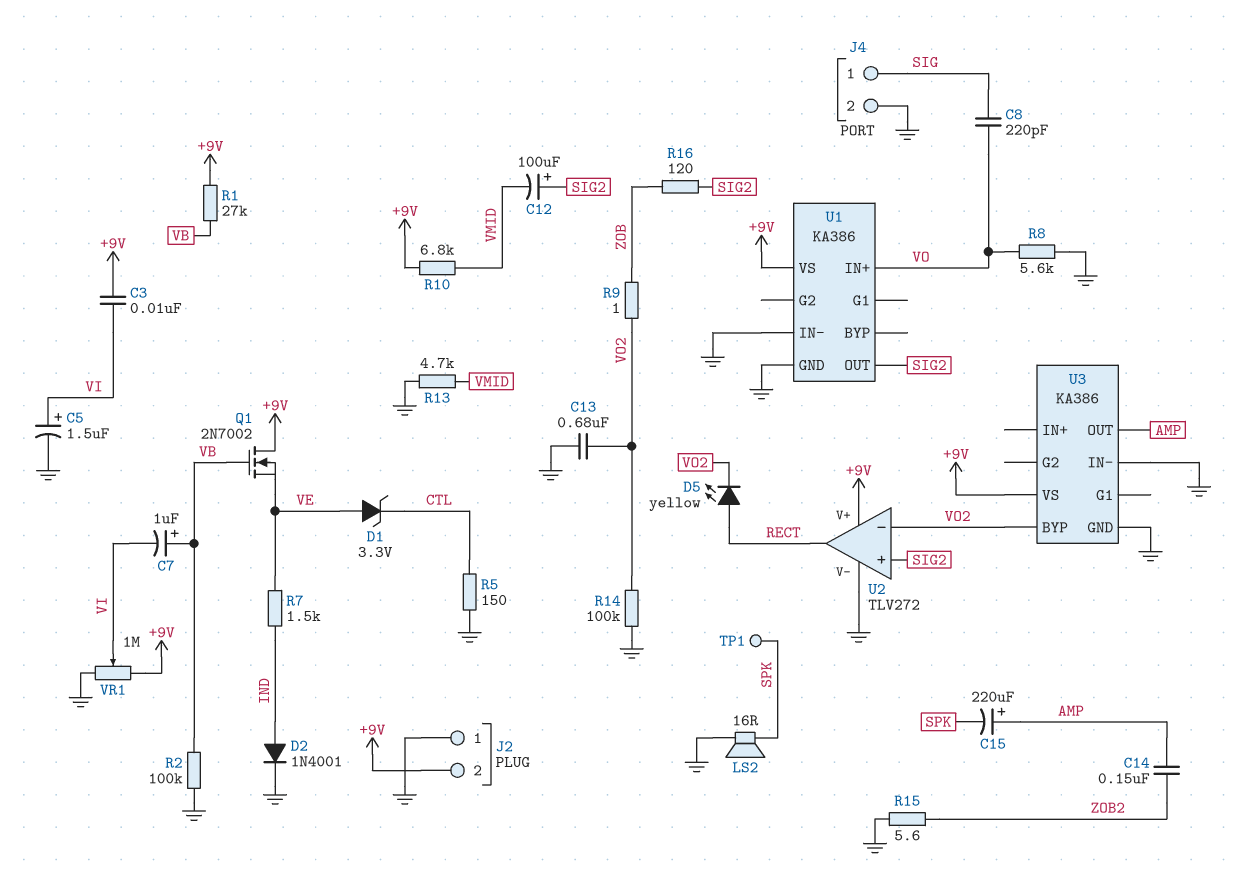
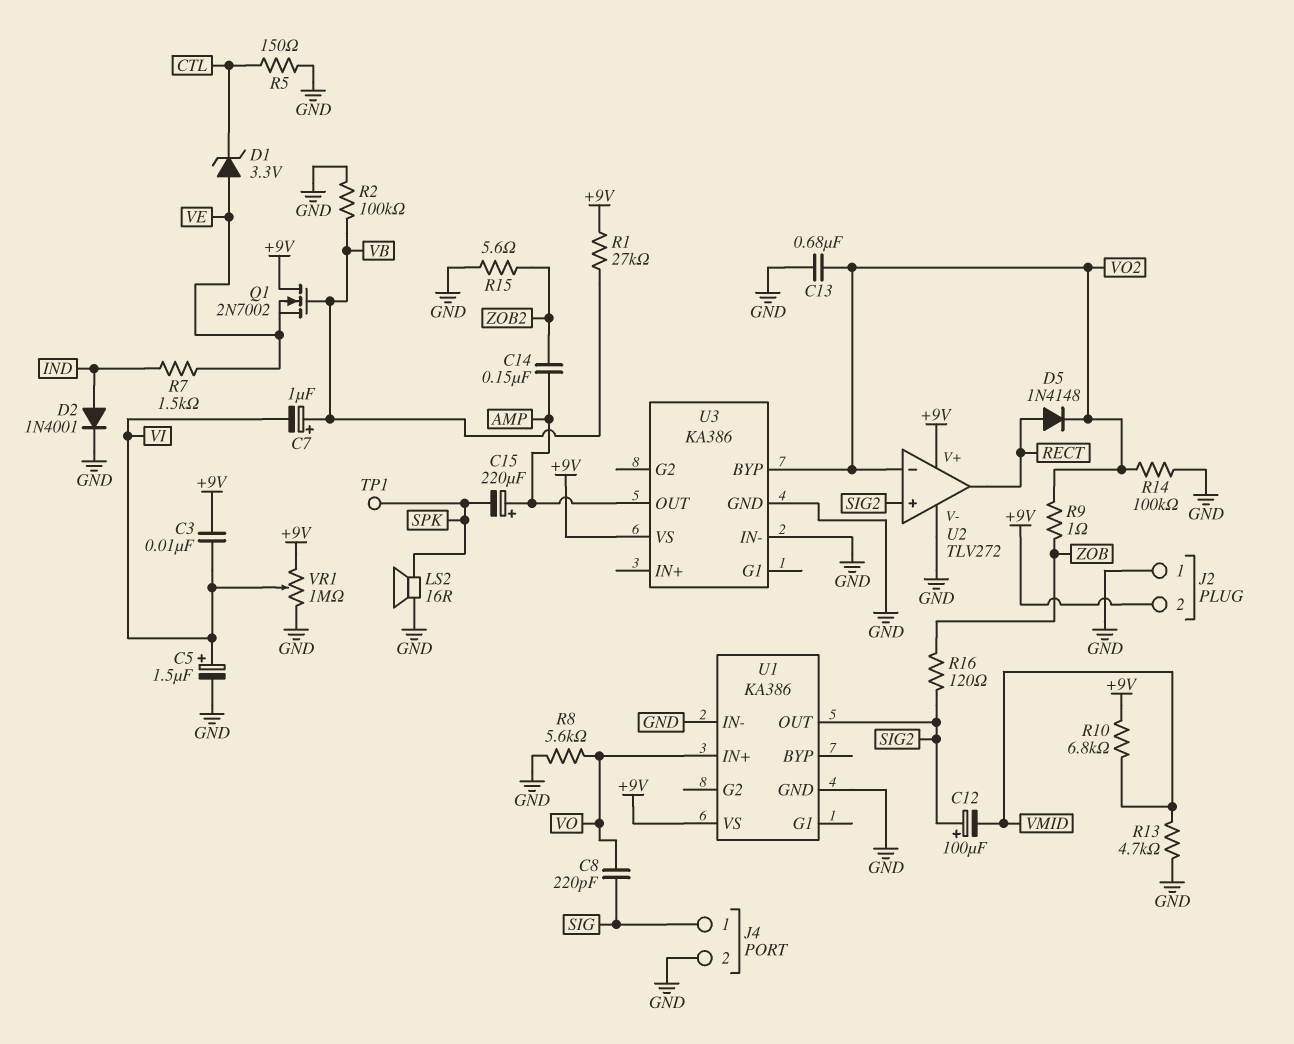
D5: LED yellow (A RECT, K VO2) -> diode 1N4148 (A RECT, K VO2)

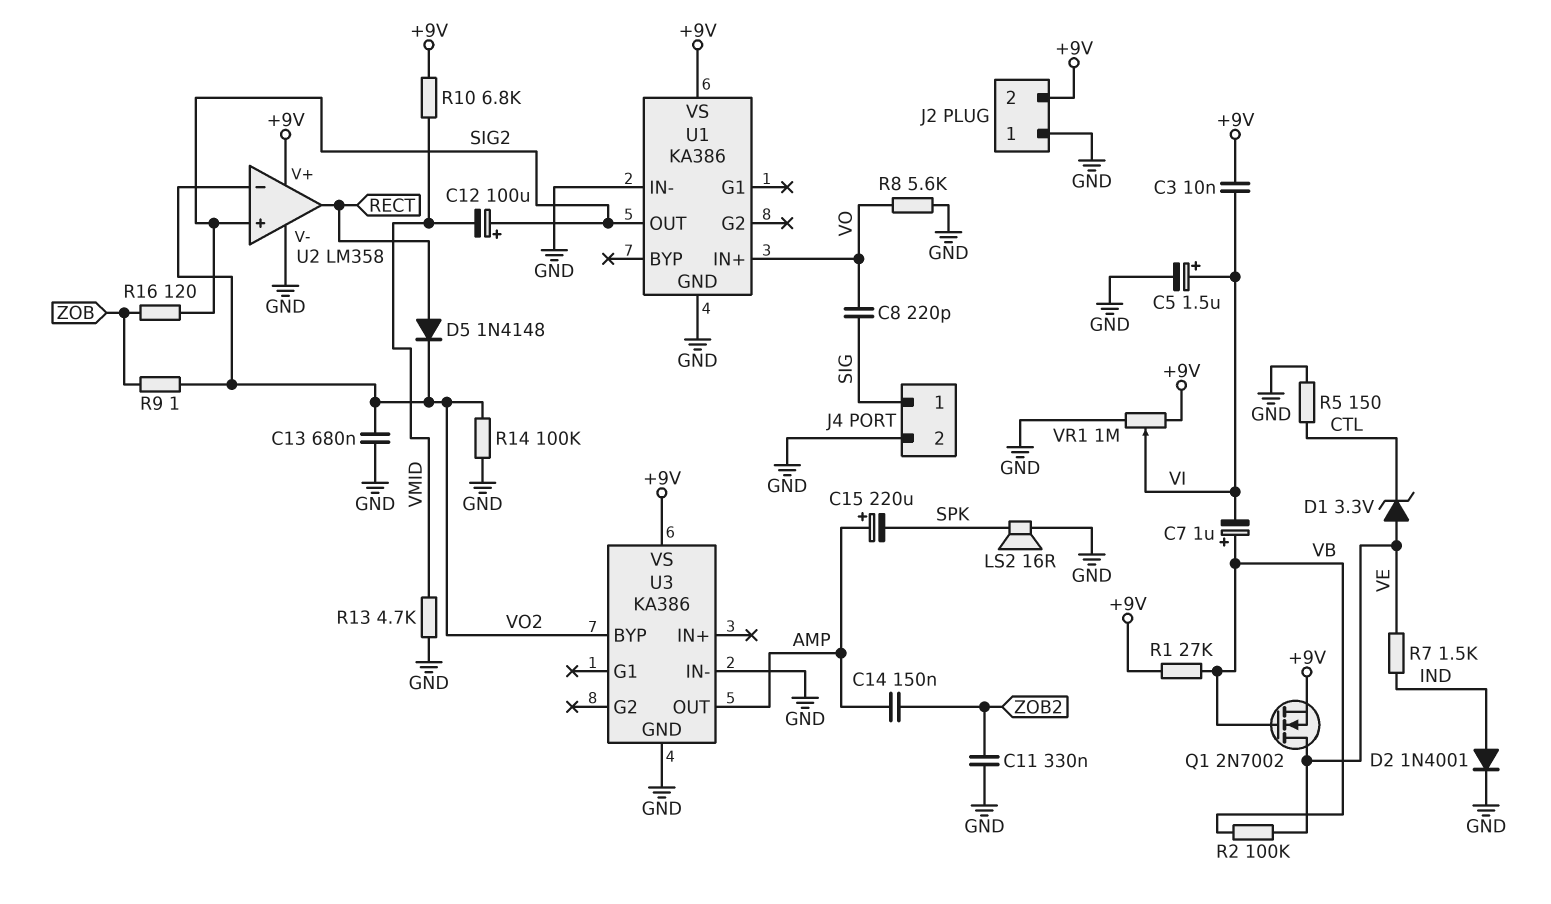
C11: none -> 330nF (GND, ZOB2)
Q1: NMOS 2N7002 (G VB, D +9V, S VE) -> NMOS 2N7002 (G VB, D VE, S +9V)
R2: 100k (GND, VB) -> 100k (VB, VE)
R15: 5.6 (GND, ZOB2) -> none
TP1: test point (SPK) -> none
U2: TLV272 -> LM358

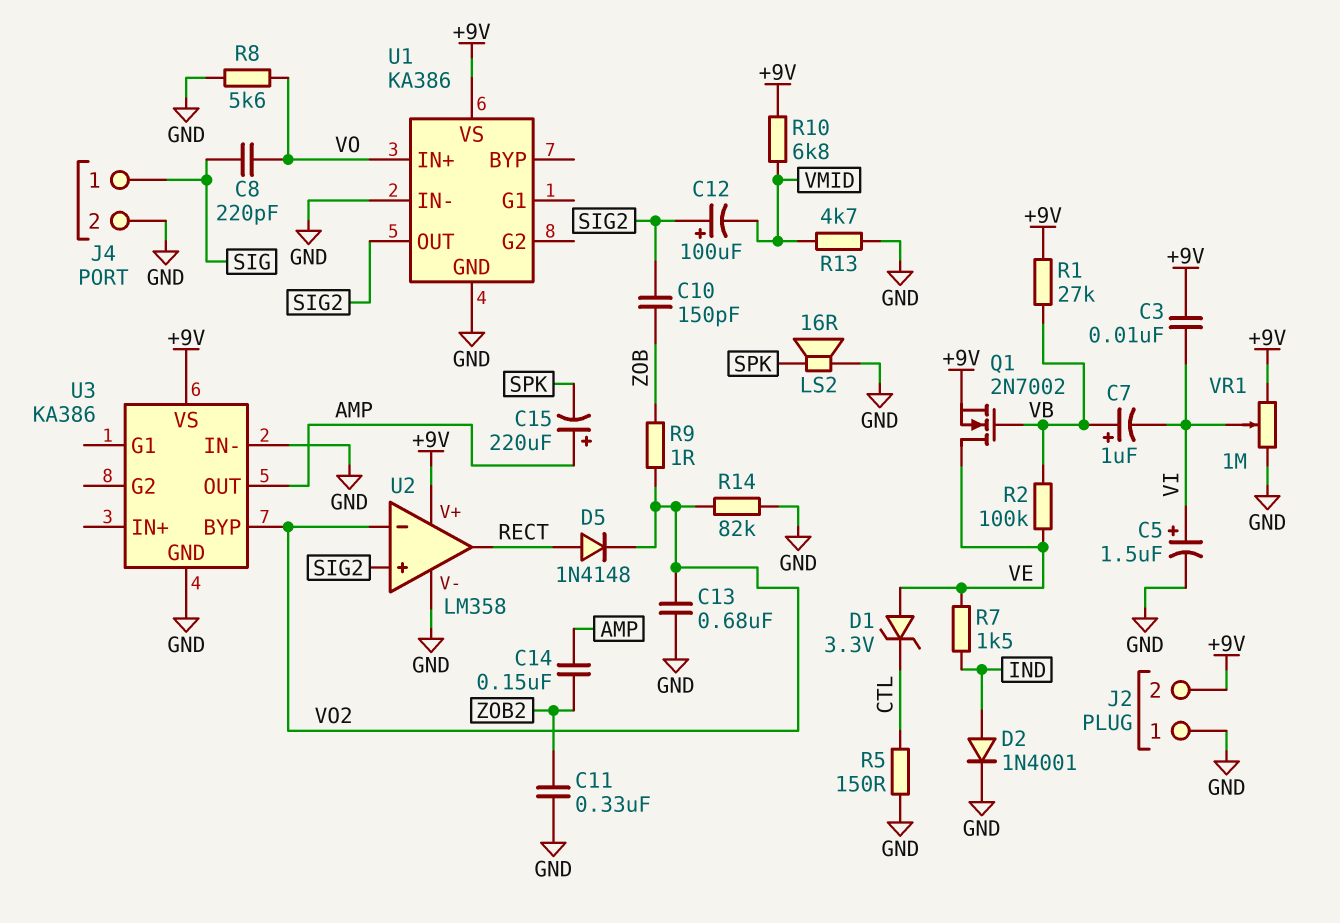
C10: none -> 150pF (SIG2, ZOB)
R14: 100k (GND, VO2) -> 82k (GND, VO2)
R16: 120 (SIG2, ZOB) -> none

